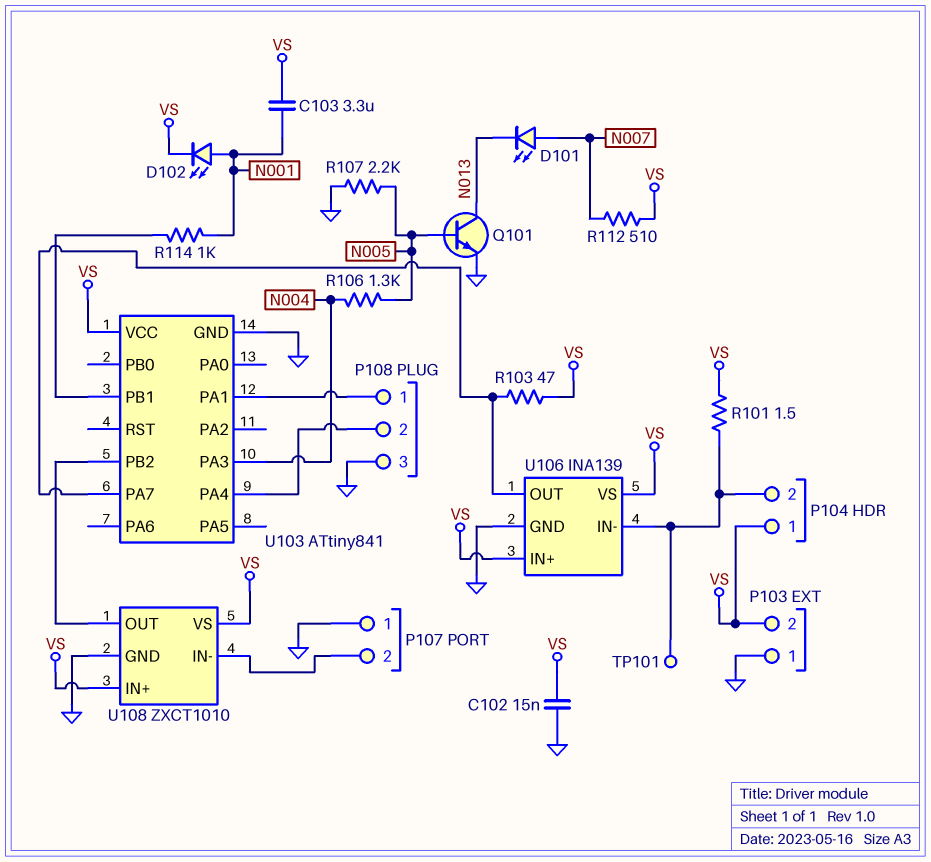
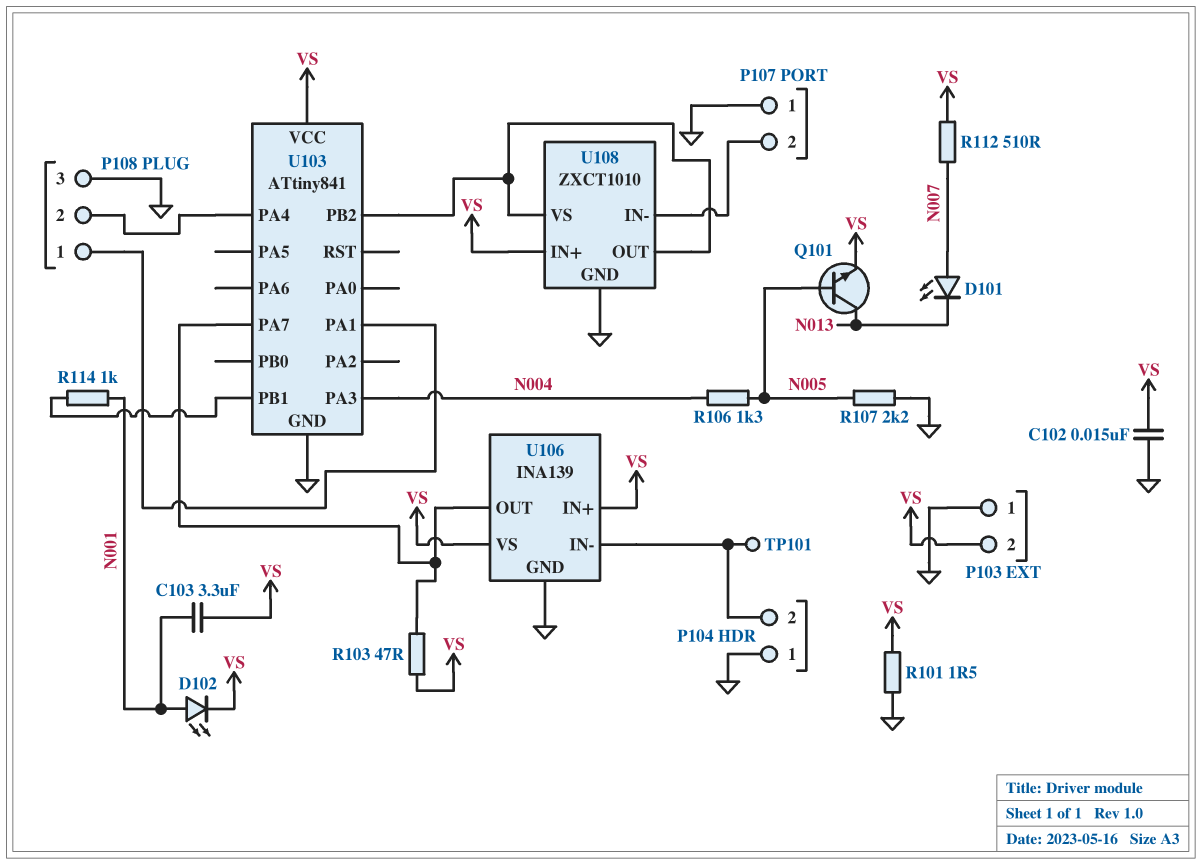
P104 pin 1: VS -> GND
Q101: NPN (B N005, C N013, E GND) -> NPN (B N005, C N013, E VS)
R101: 1.5 (P104/2, VS) -> 1.5 (GND, VS)
U108 pin VS: VS -> U103/PB2

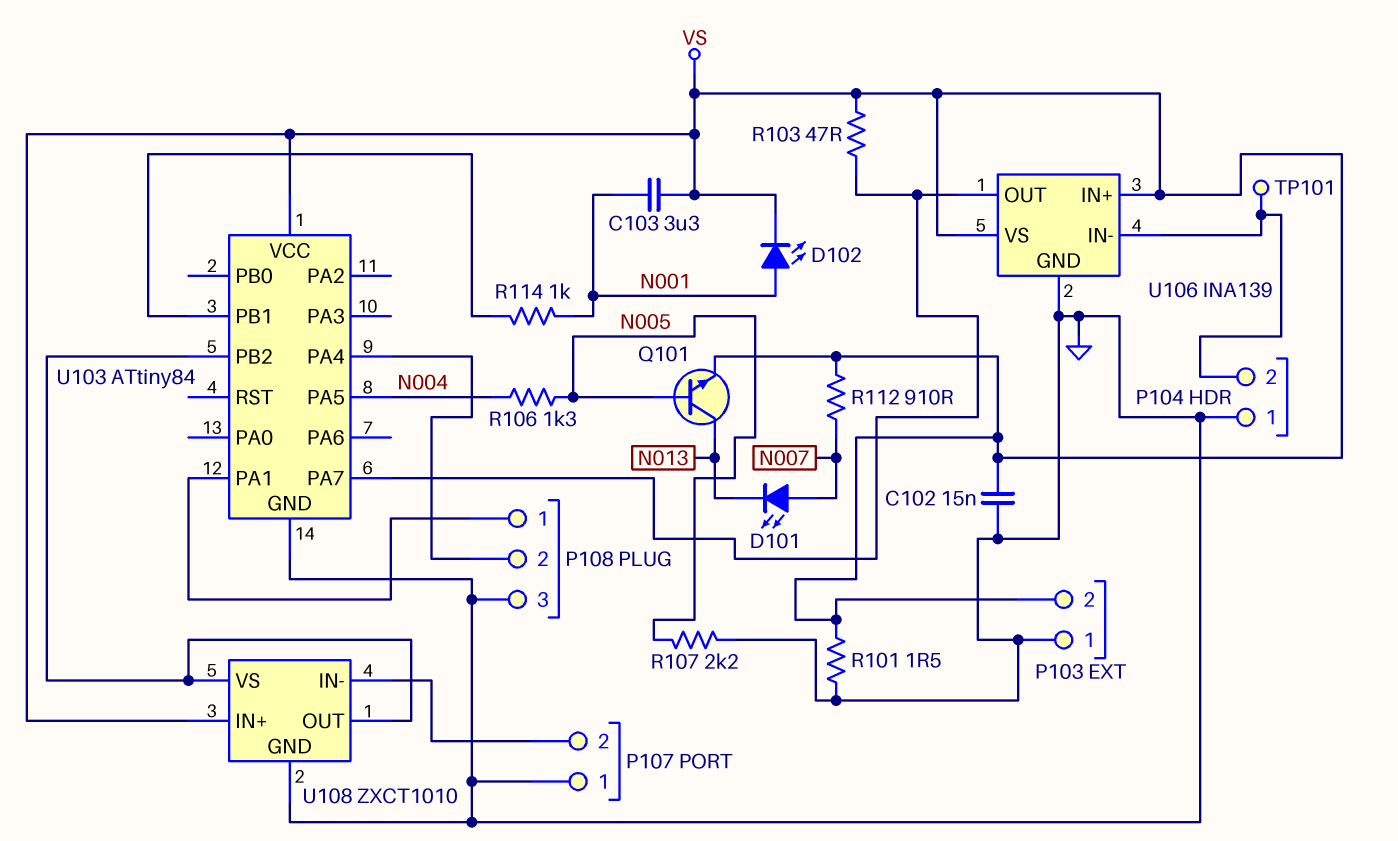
R112: 510 (N007, VS) -> 910 (N007, VS)
U103: ATtiny841 -> ATtiny84
U103 pin PA3: N004 -> none
U103 pin PA5: none -> N004

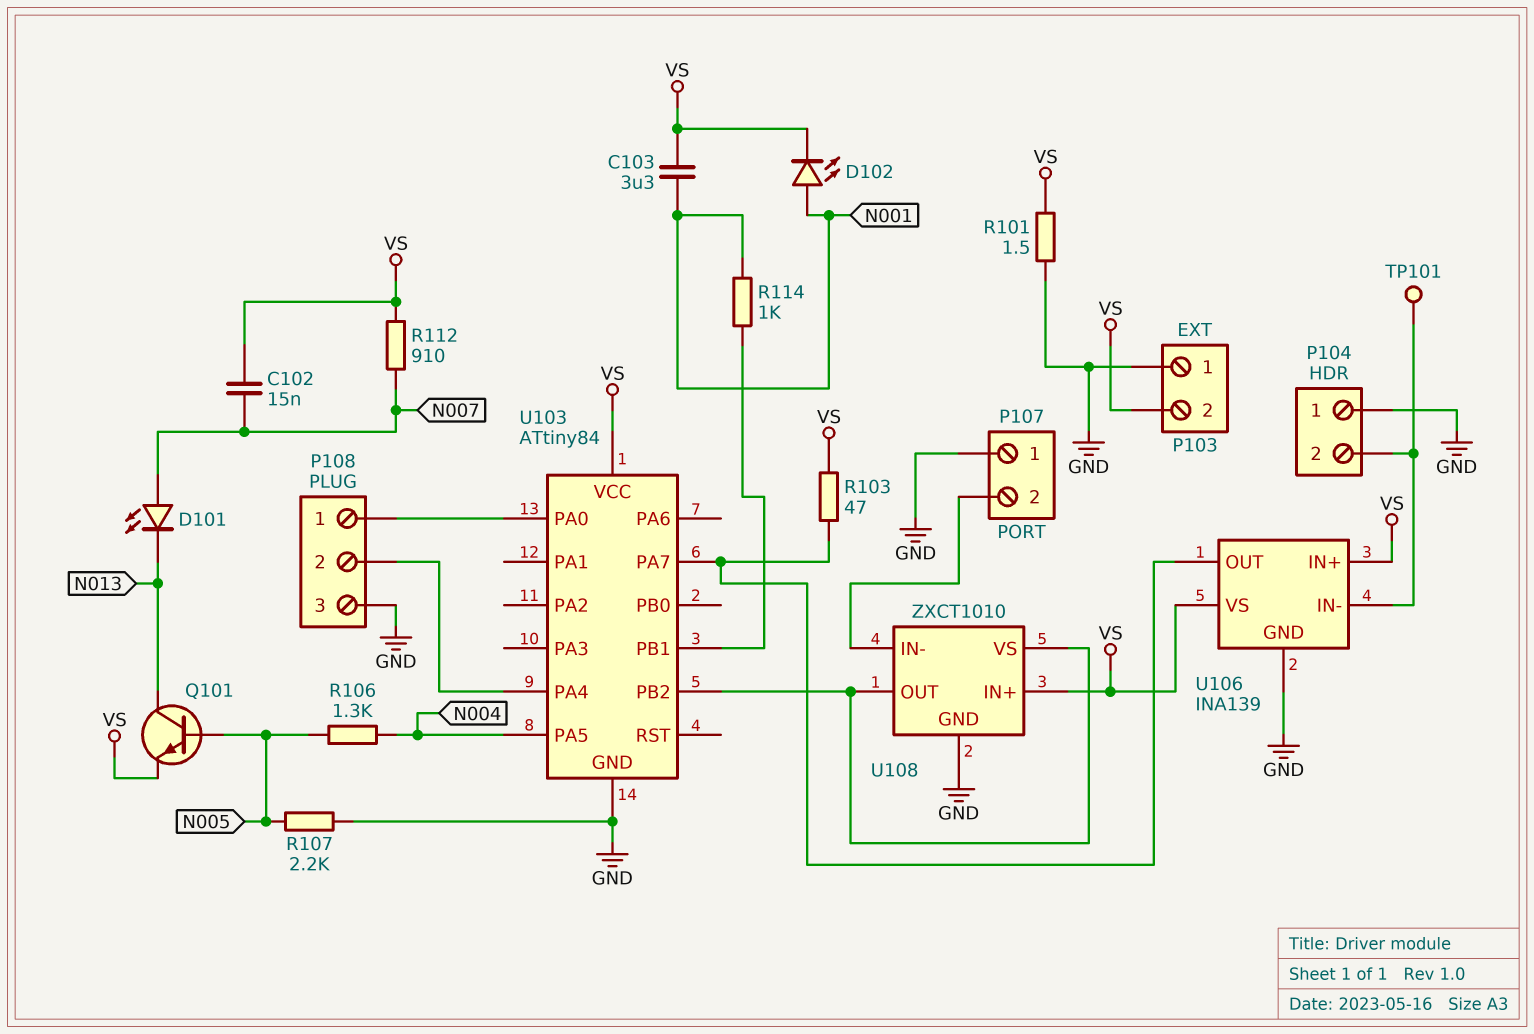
C102: 15nF (GND, VS) -> 15nF (N007, VS)
U103 pin PA0: none -> P108/1
U103 pin PA1: P108/1 -> none

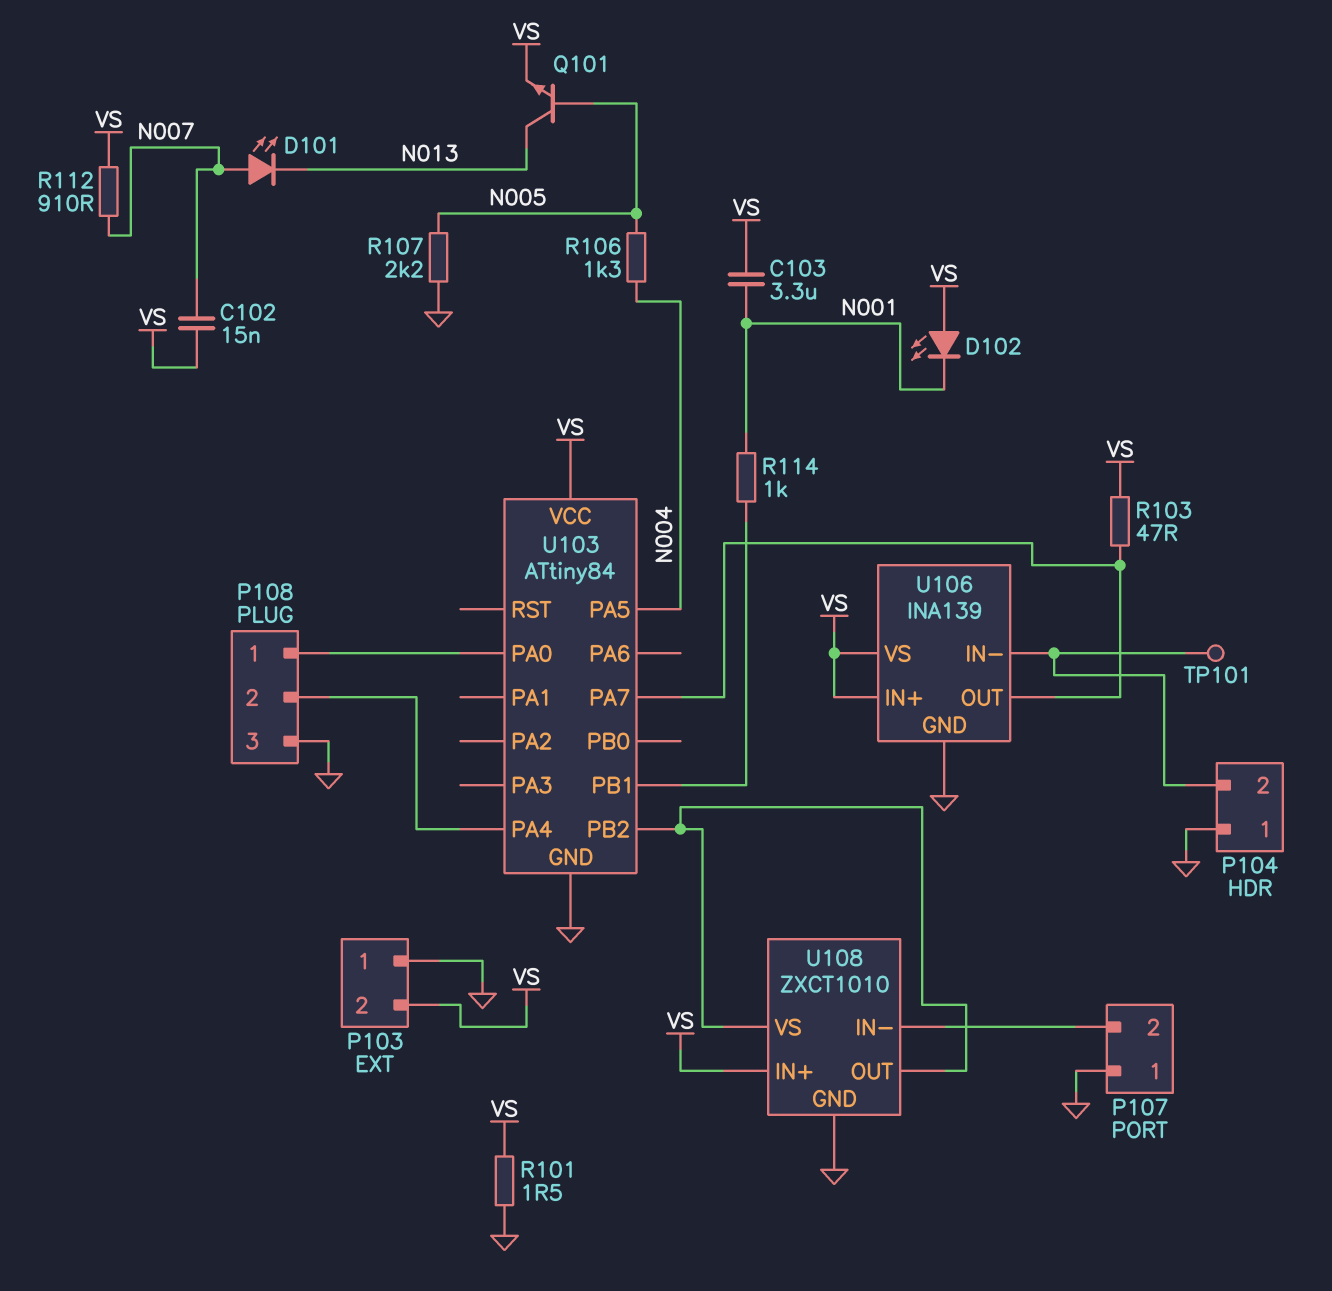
D102: LED (A N001, K VS) -> LED (A VS, K N001)

